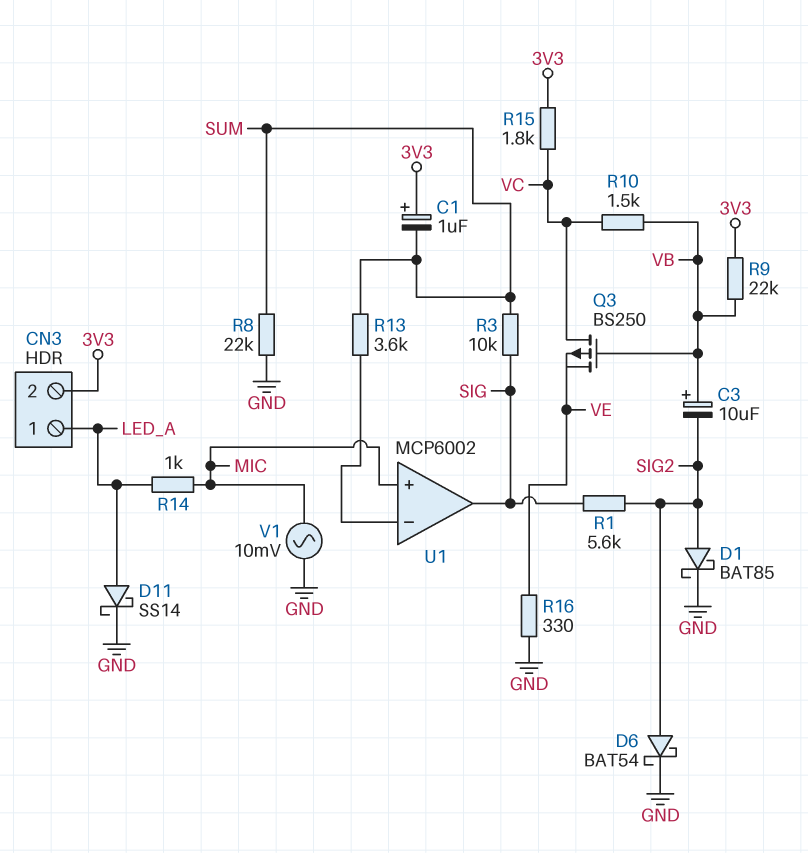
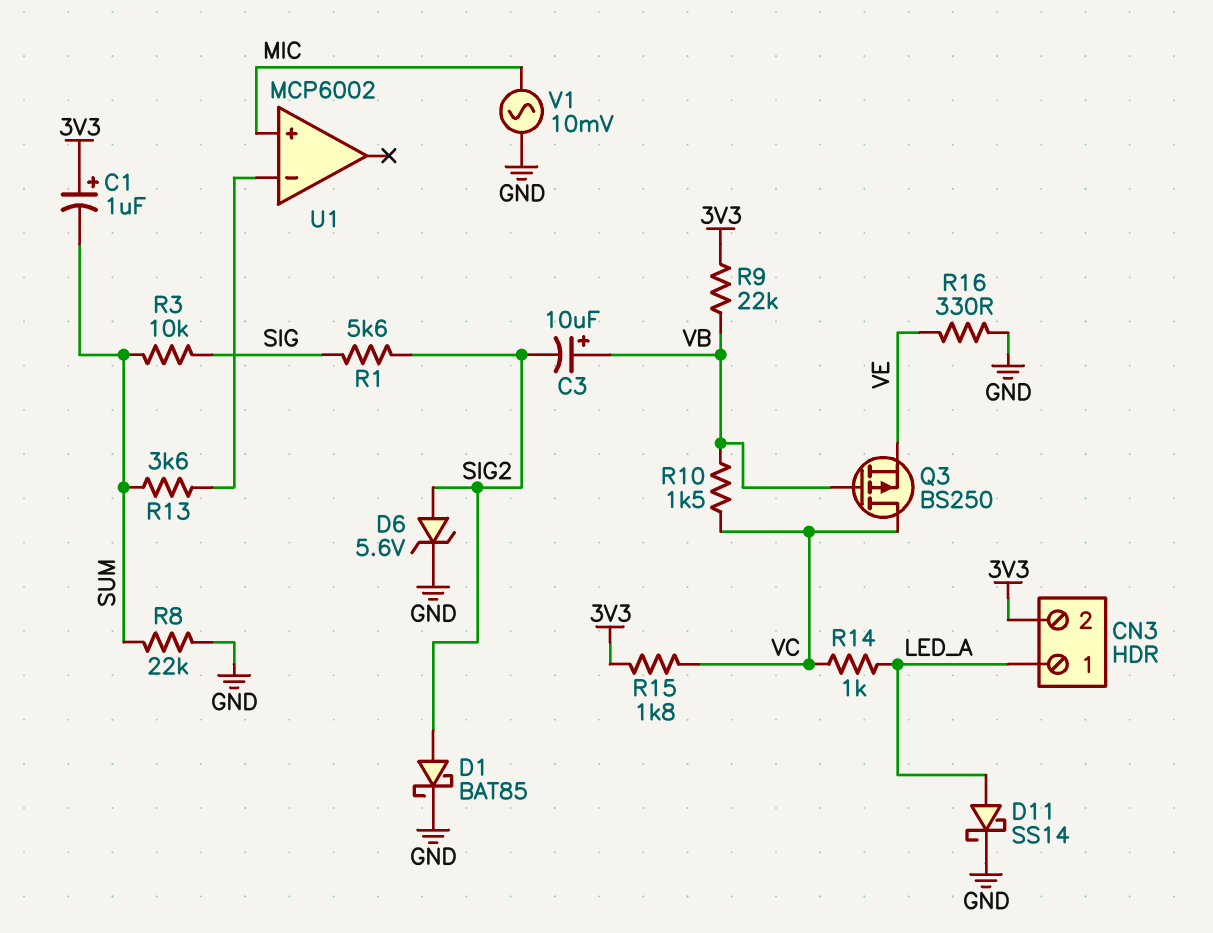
D6: schottky BAT54 (A SIG2, K GND) -> zener 5.6V (A SIG2, K GND)
R14: 1k (LED_A, MIC) -> 1k (LED_A, VC)
U1 pin out: SIG -> none

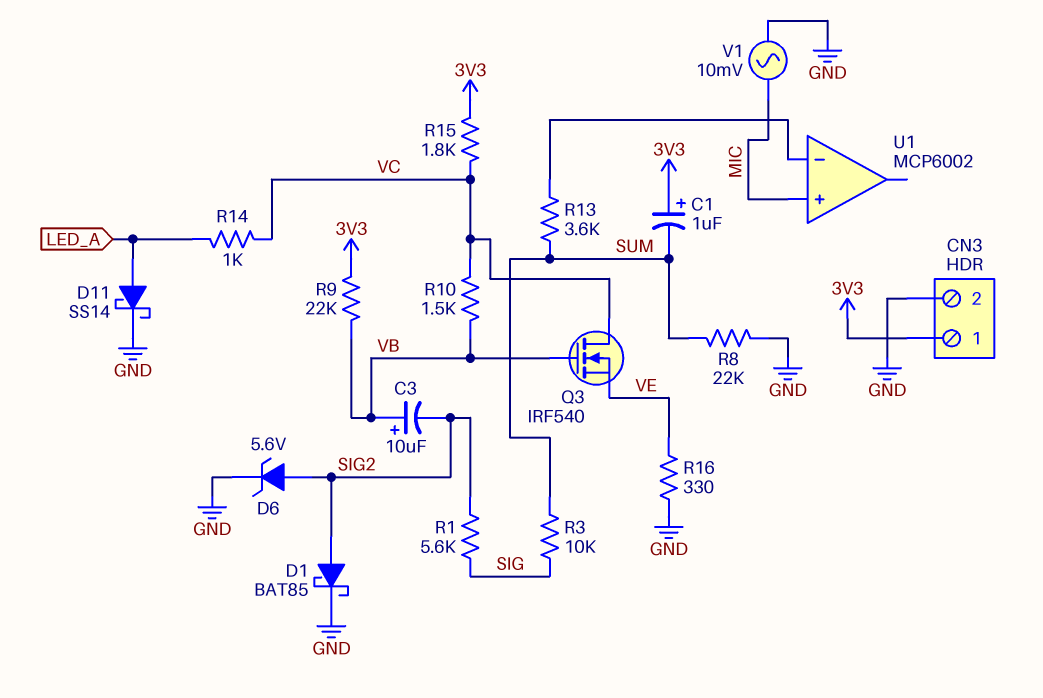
CN3 pin 1: LED_A -> 3V3
CN3 pin 2: 3V3 -> GND
Q3: PMOS BS250 (G VB, D VC, S VE) -> NMOS IRF540 (G VB, D VC, S VE)

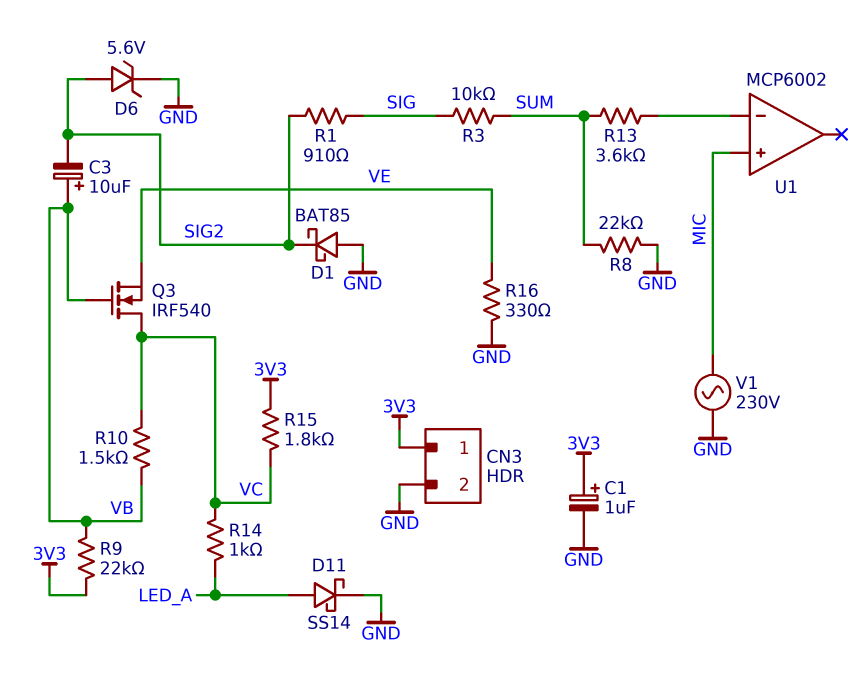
C1: 1uF (plus 3V3, minus SUM) -> 1uF (plus 3V3, minus GND)
D1: schottky BAT85 (A SIG2, K GND) -> schottky BAT85 (A GND, K SIG2)
R1: 5.6k (SIG, SIG2) -> 910 (SIG, SIG2)
V1: AC 10mV (GND, MIC) -> AC 230V (GND, MIC)

